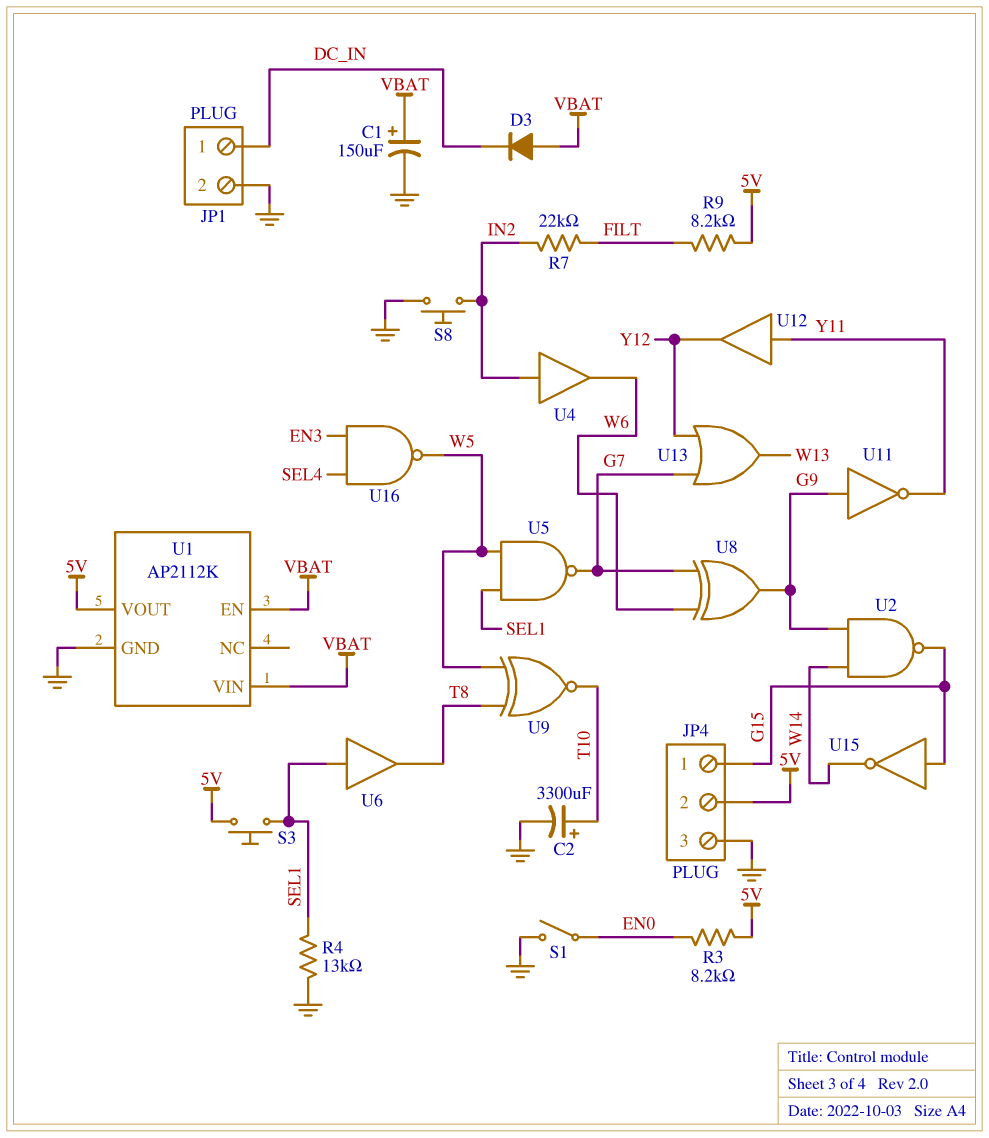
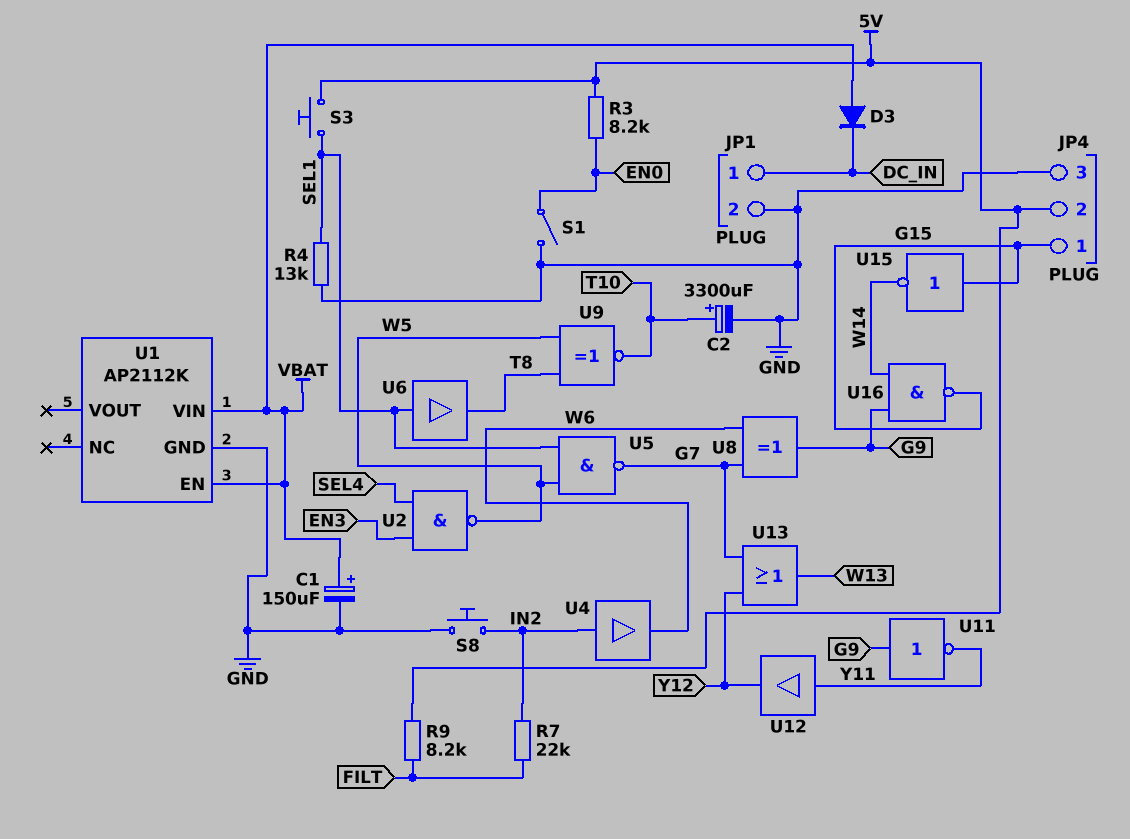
U1 pin VOUT: 5V -> none
U2: NAND (in G9, in W14, out G15) -> NAND (in EN3, in SEL4, out W5)
U16: NAND (in EN3, in SEL4, out W5) -> NAND (in G9, in W14, out G15)

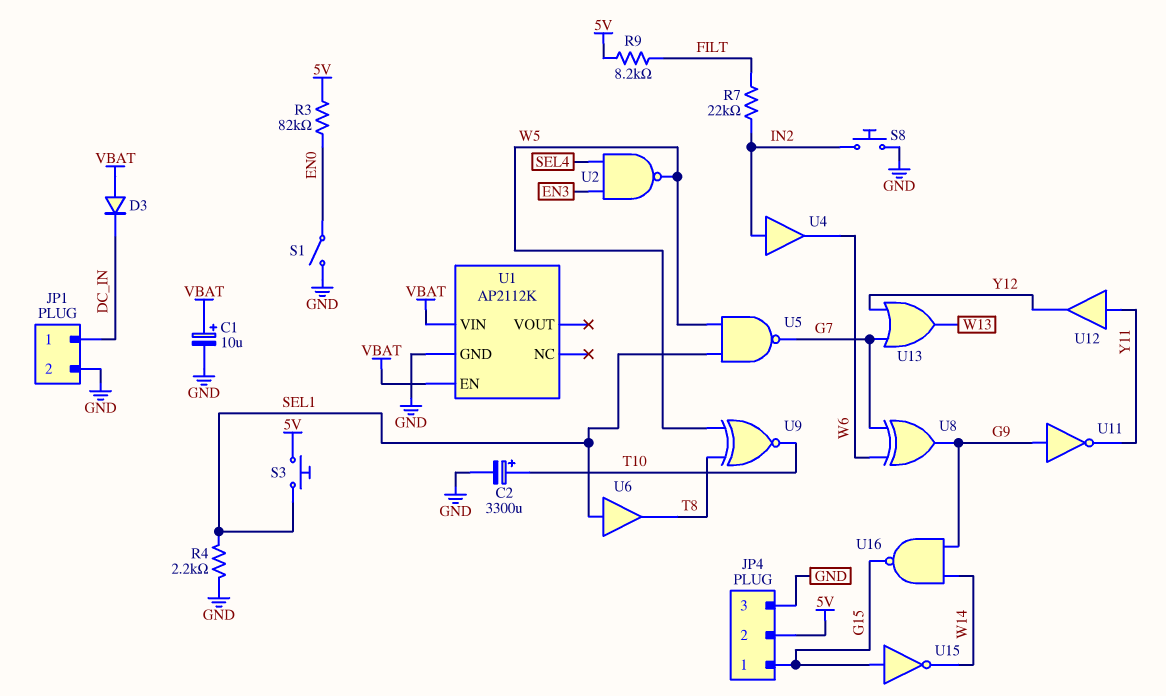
C1: 150uF (plus VBAT, minus GND) -> 10uF (plus VBAT, minus GND)
R3: 8.2k (5V, EN0) -> 82k (5V, EN0)
R4: 13k (GND, SEL1) -> 2.2k (GND, SEL1)

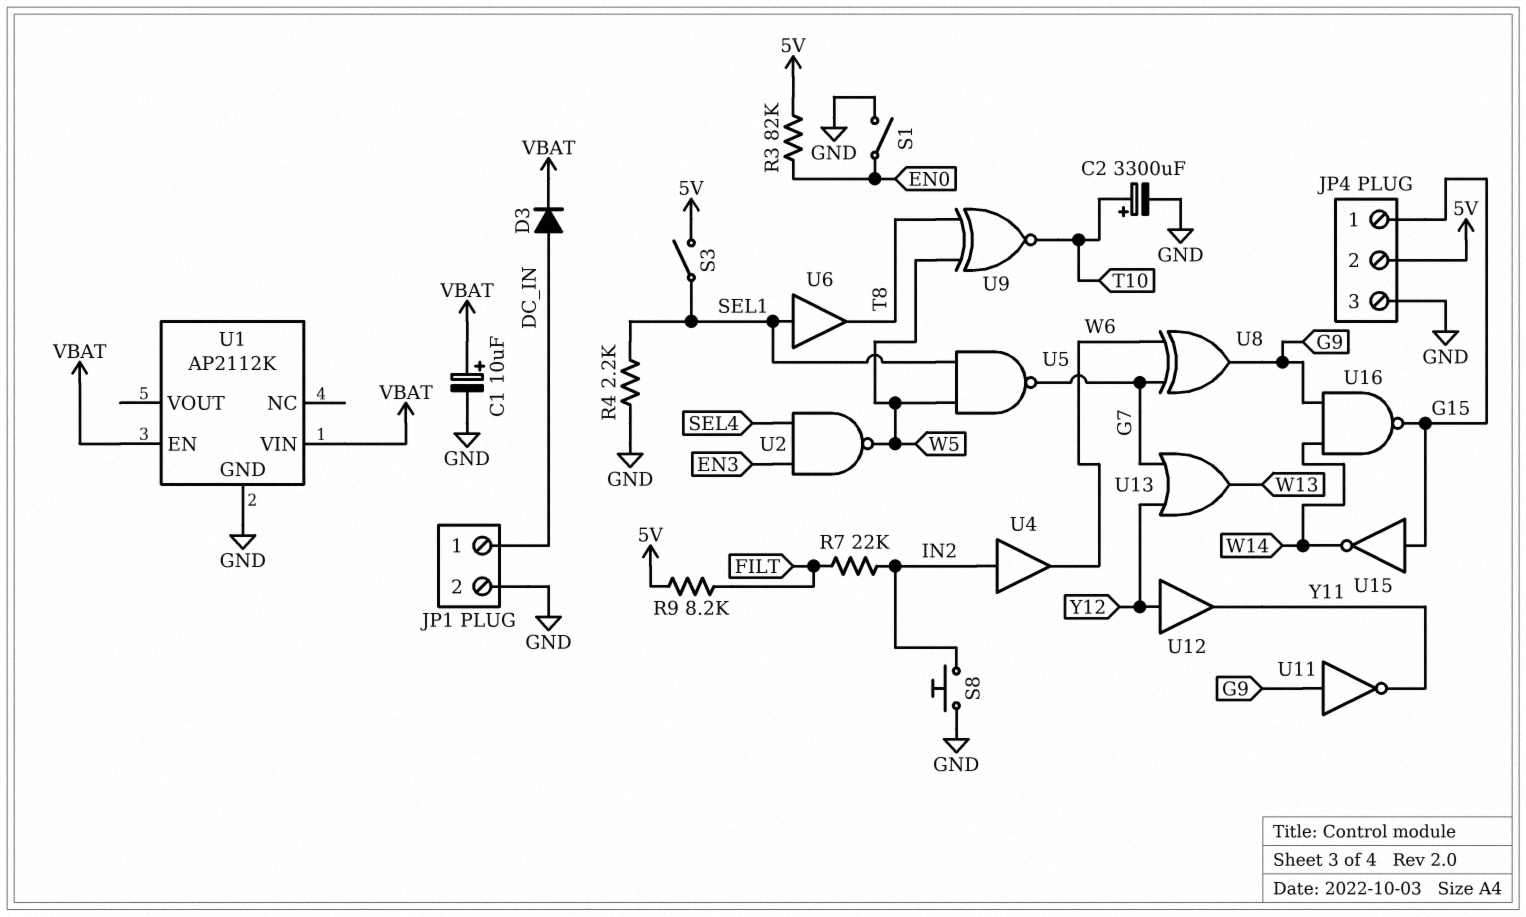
D3: diode (A VBAT, K DC_IN) -> diode (A DC_IN, K VBAT)
S3: button (5V, SEL1) -> switch (5V, SEL1)
U12: buffer (in Y11, out Y12) -> buffer (in Y12, out Y11)

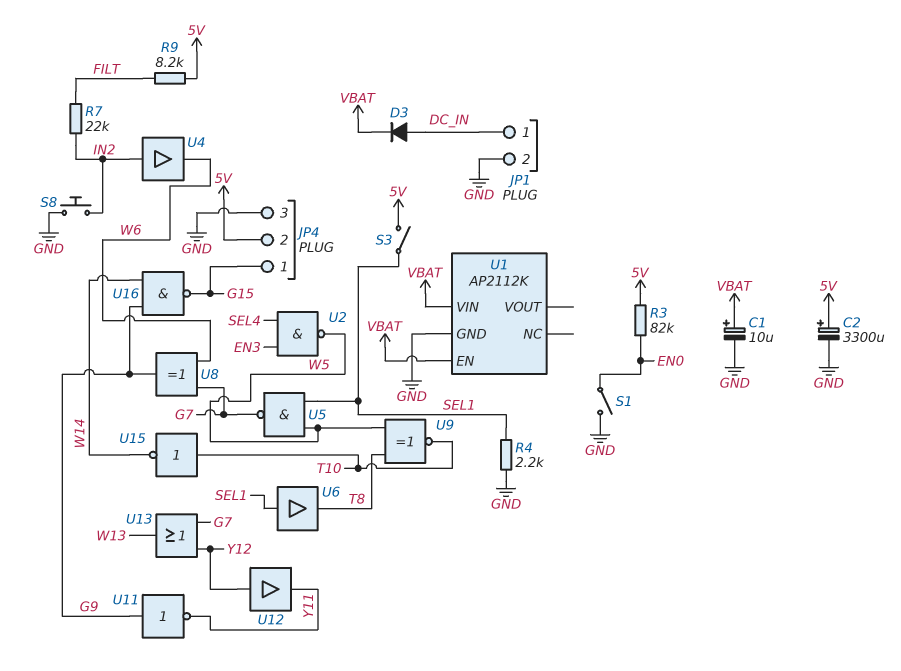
C2: 3300uF (plus T10, minus GND) -> 3300uF (plus 5V, minus GND)
U15: NOT (in G15, out W14) -> NOT (in T10, out W14)

